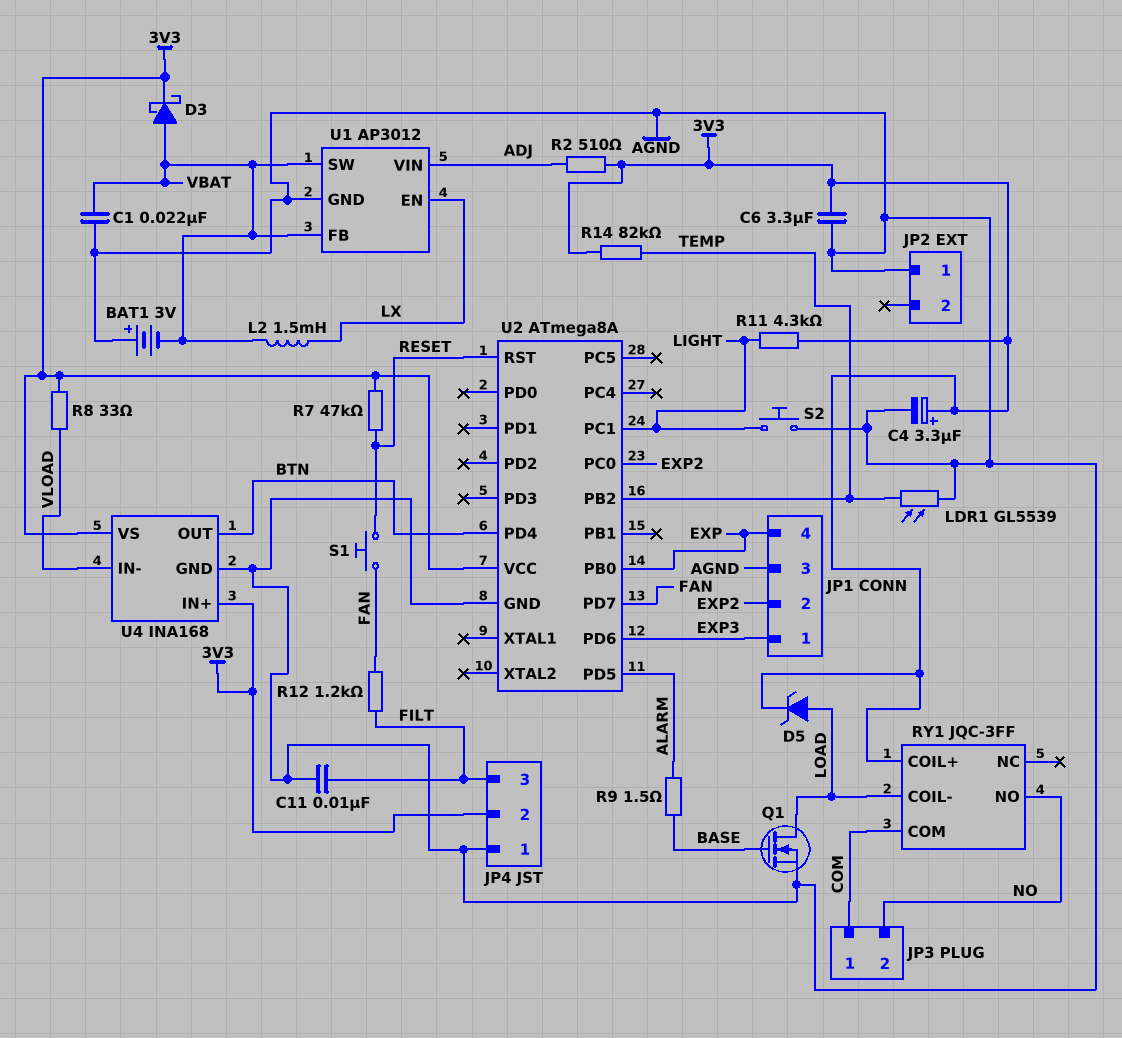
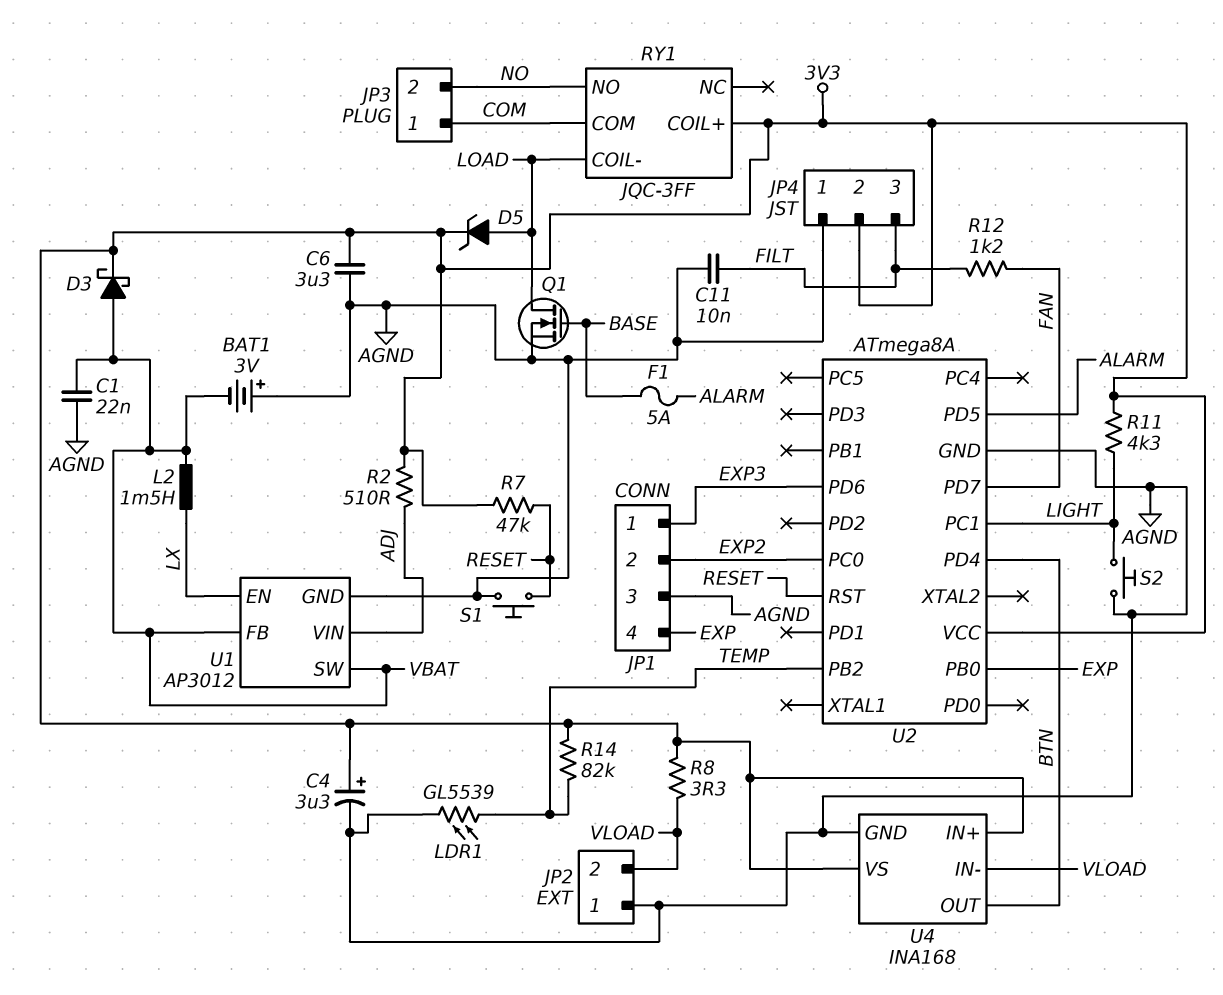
F1: none -> 5A (ALARM, BASE)
JP2 pin 2: none -> VLOAD
R8: 33 (3V3, VLOAD) -> 3.3 (3V3, VLOAD)
R9: 1.5 (ALARM, BASE) -> none
S1: button (FAN, RESET) -> button (AGND, RESET)

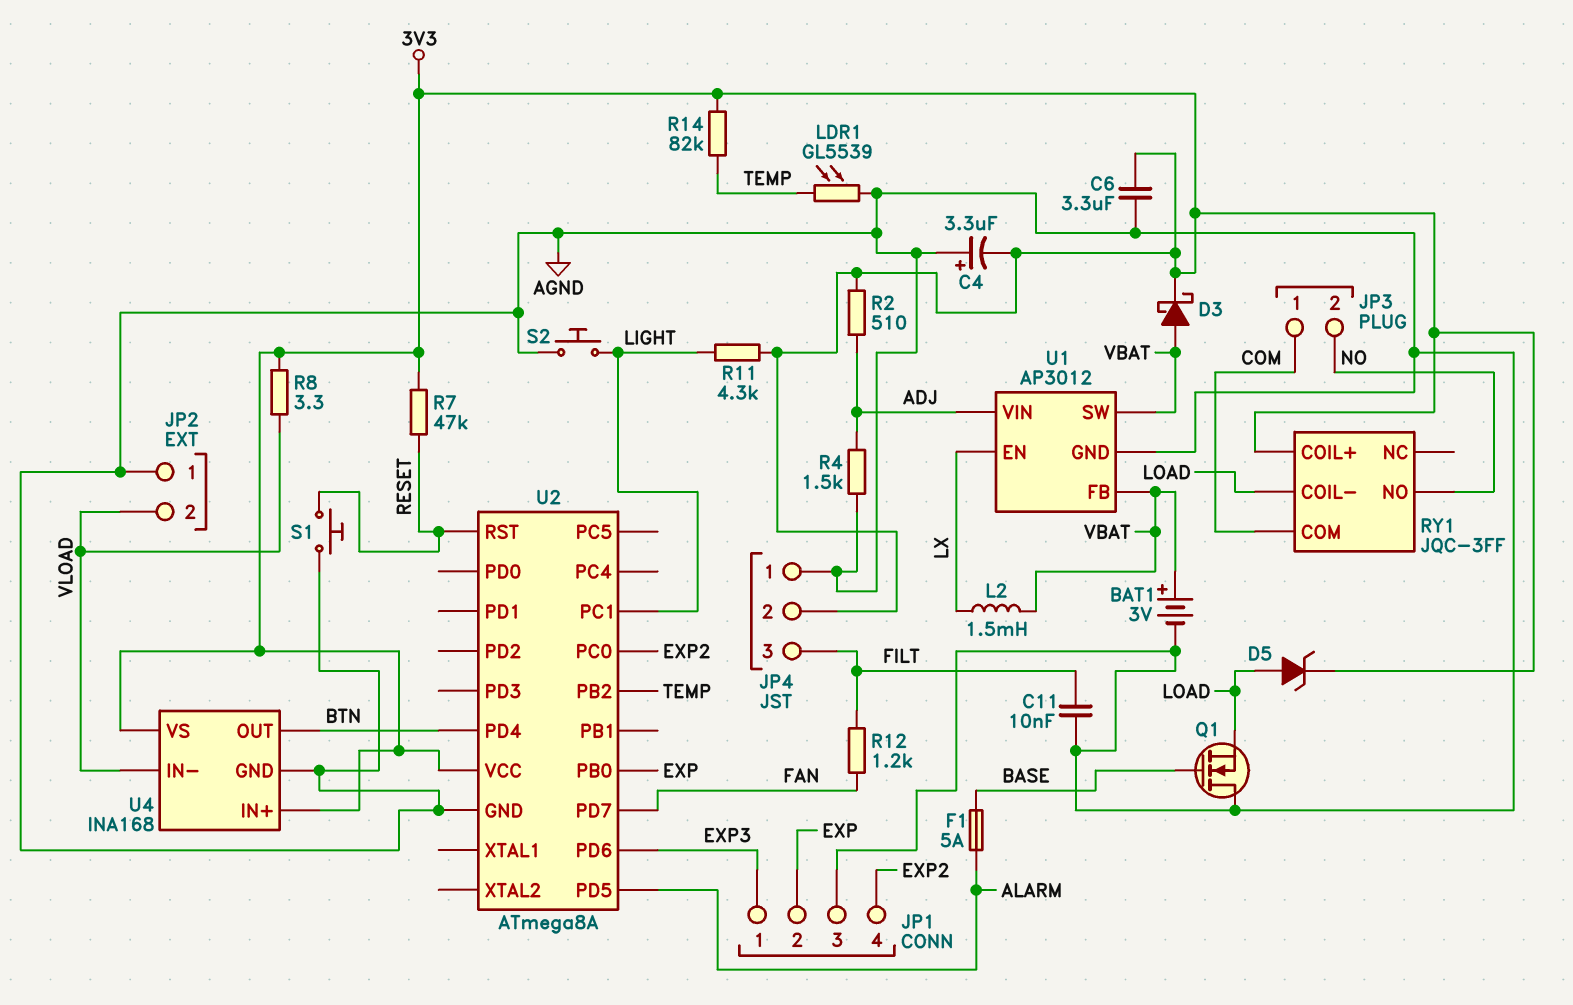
BAT1: 3V (plus AGND, minus VBAT) -> 3V (plus VBAT, minus AGND)
C1: 22nF (AGND, VBAT) -> none
C4: 3.3uF (plus 3V3, minus AGND) -> 3.3uF (plus AGND, minus 3V3)
JP1 pin 2: EXP2 -> EXP
JP1 pin 4: EXP -> EXP2
Q1: NMOS (G BASE, D LOAD, S AGND) -> NMOS (G BASE, D AGND, S LOAD)
R4: none -> 1.5k (ADJ, AGND)

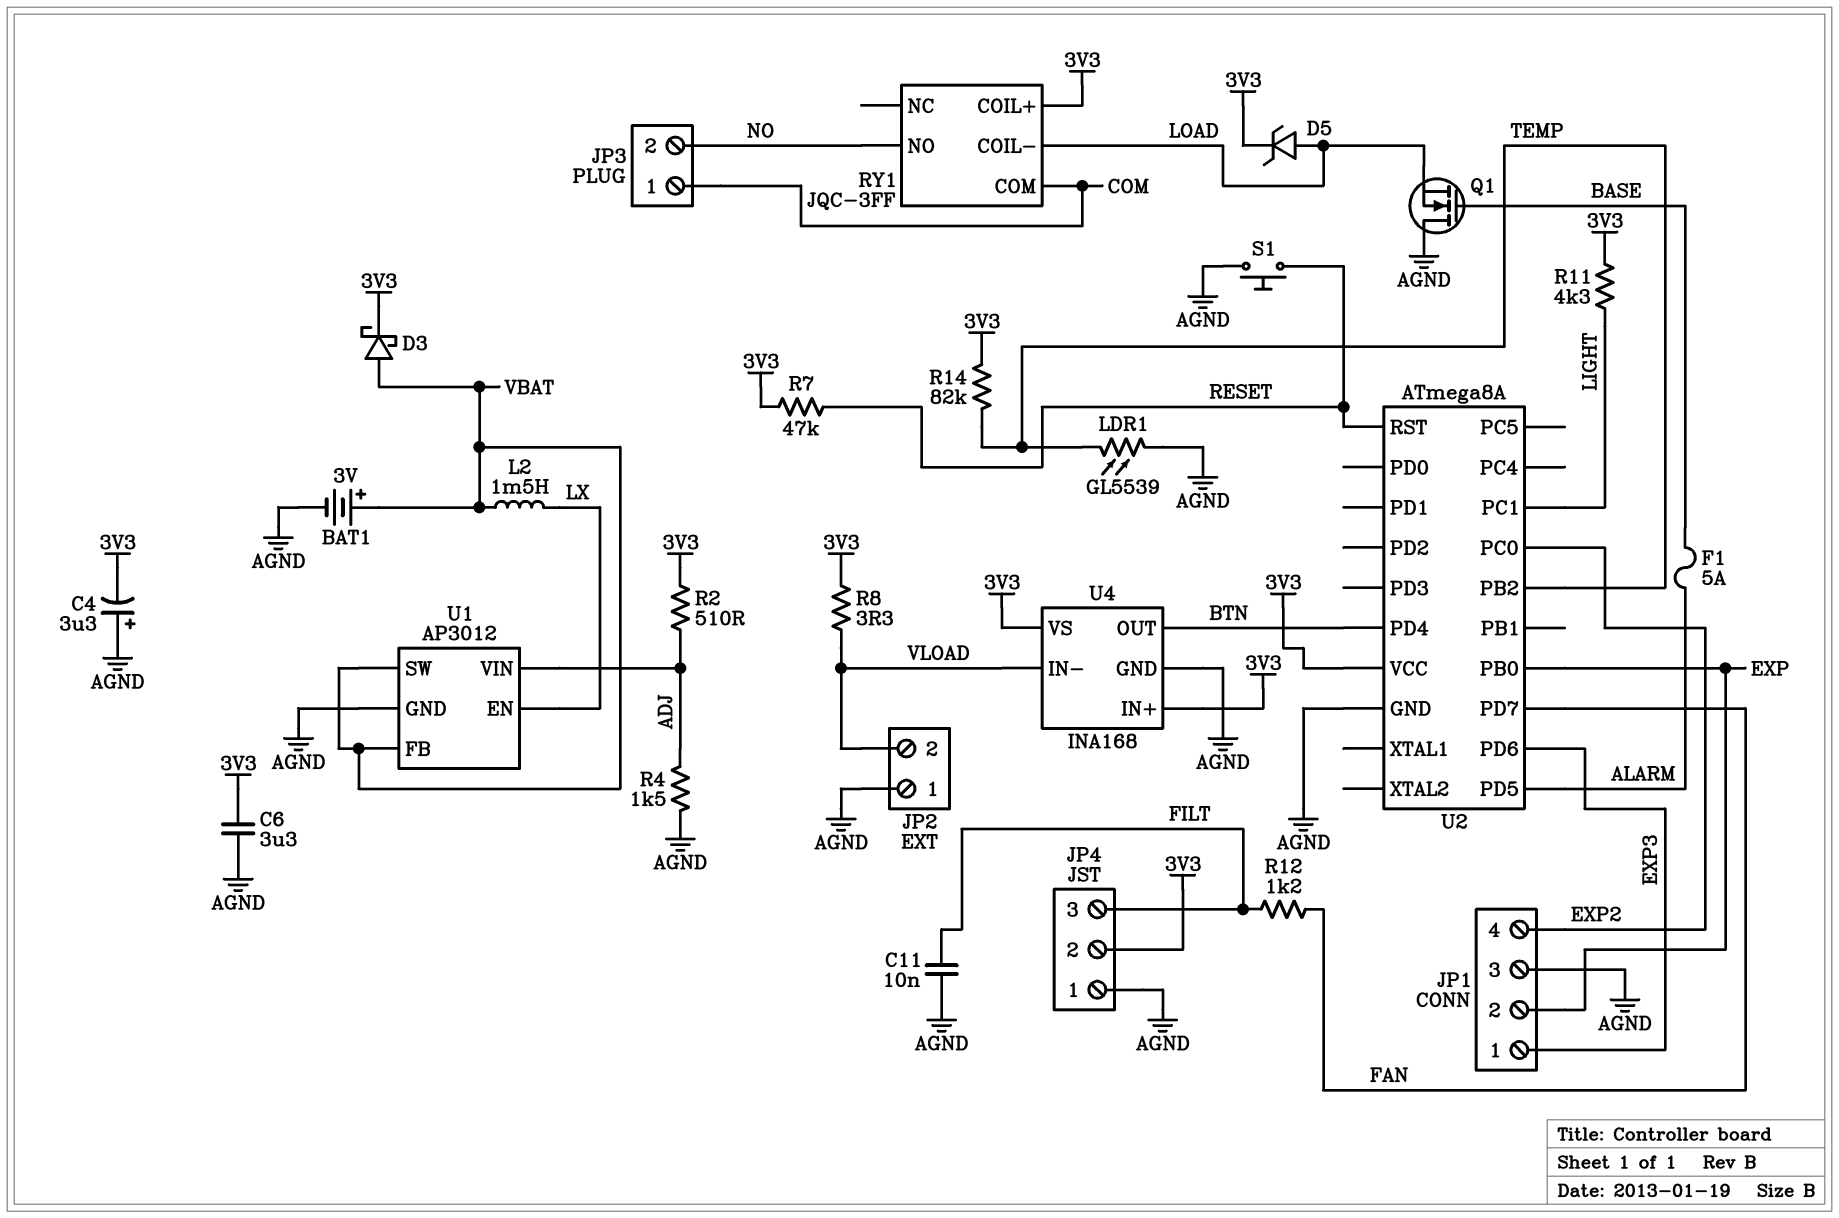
S2: button (AGND, LIGHT) -> none

